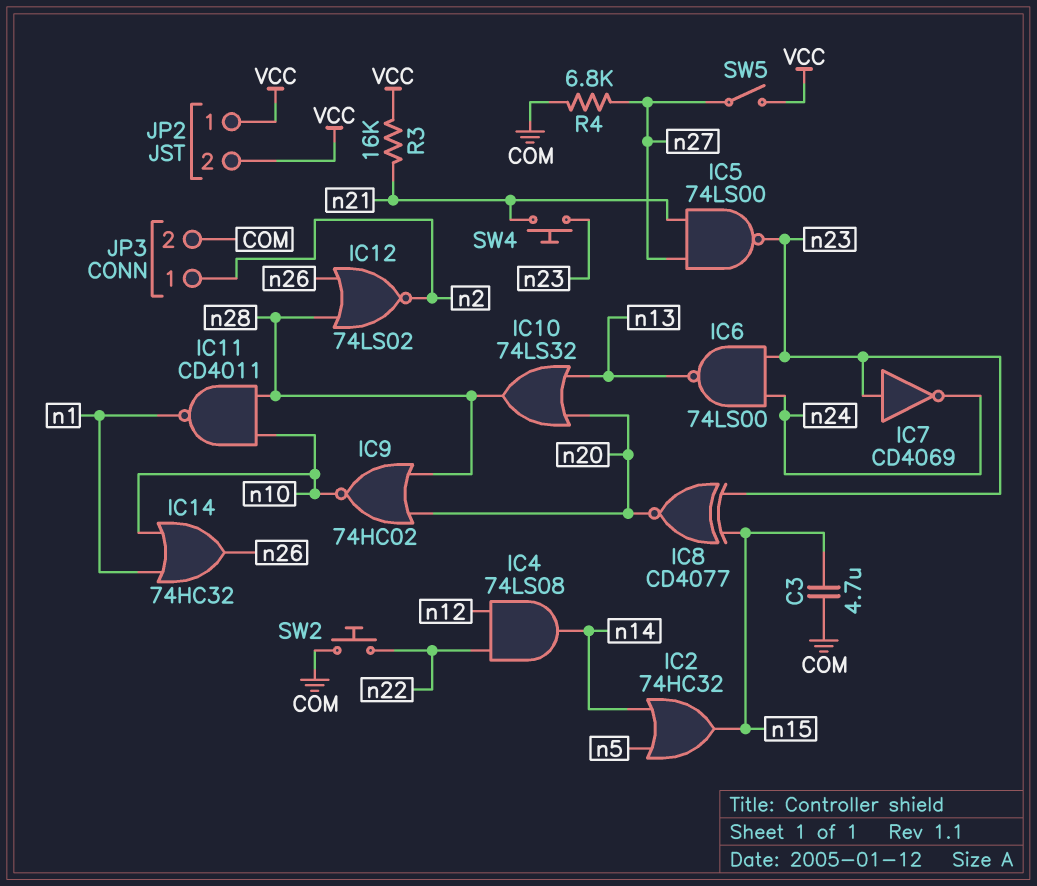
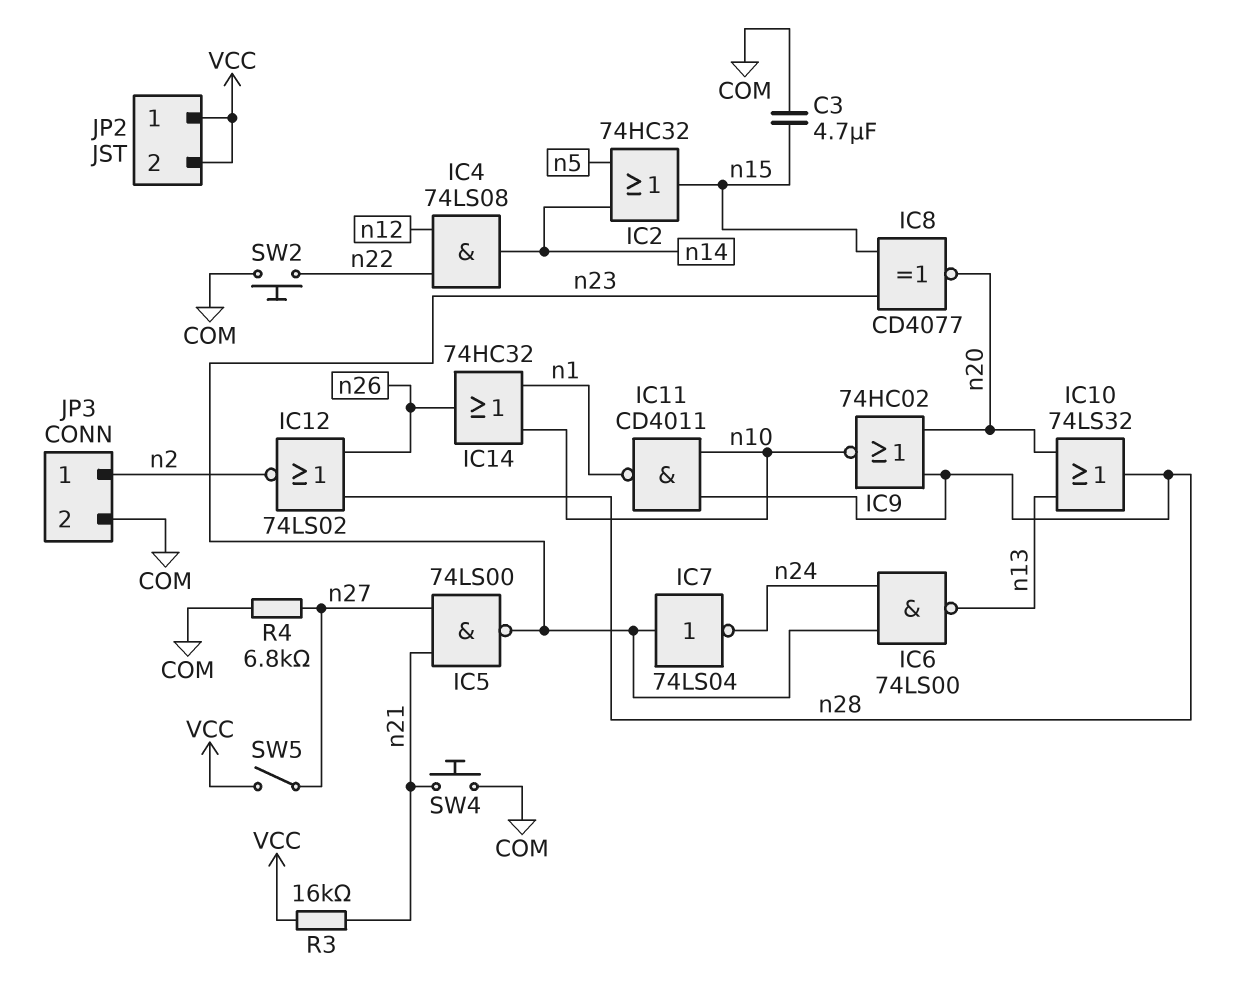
IC7: NOT CD4069 (in n23, out n24) -> NOT 74LS04 (in n23, out n24)
SW4: button (n21, n23) -> button (COM, n21)

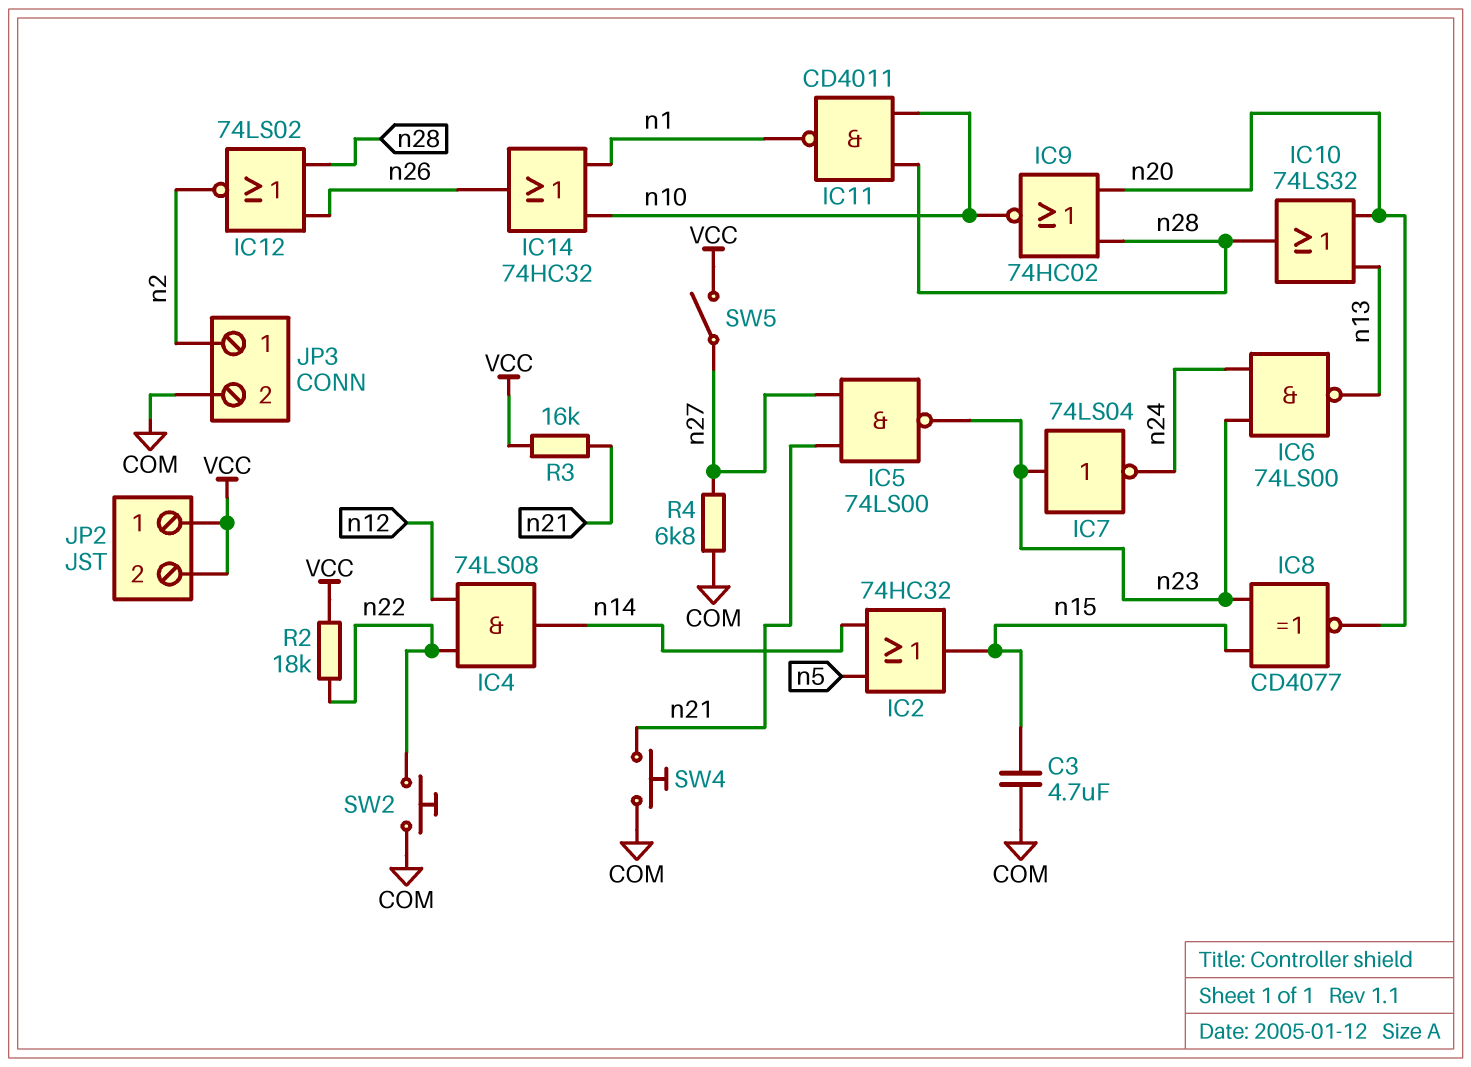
R2: none -> 18k (VCC, n22)

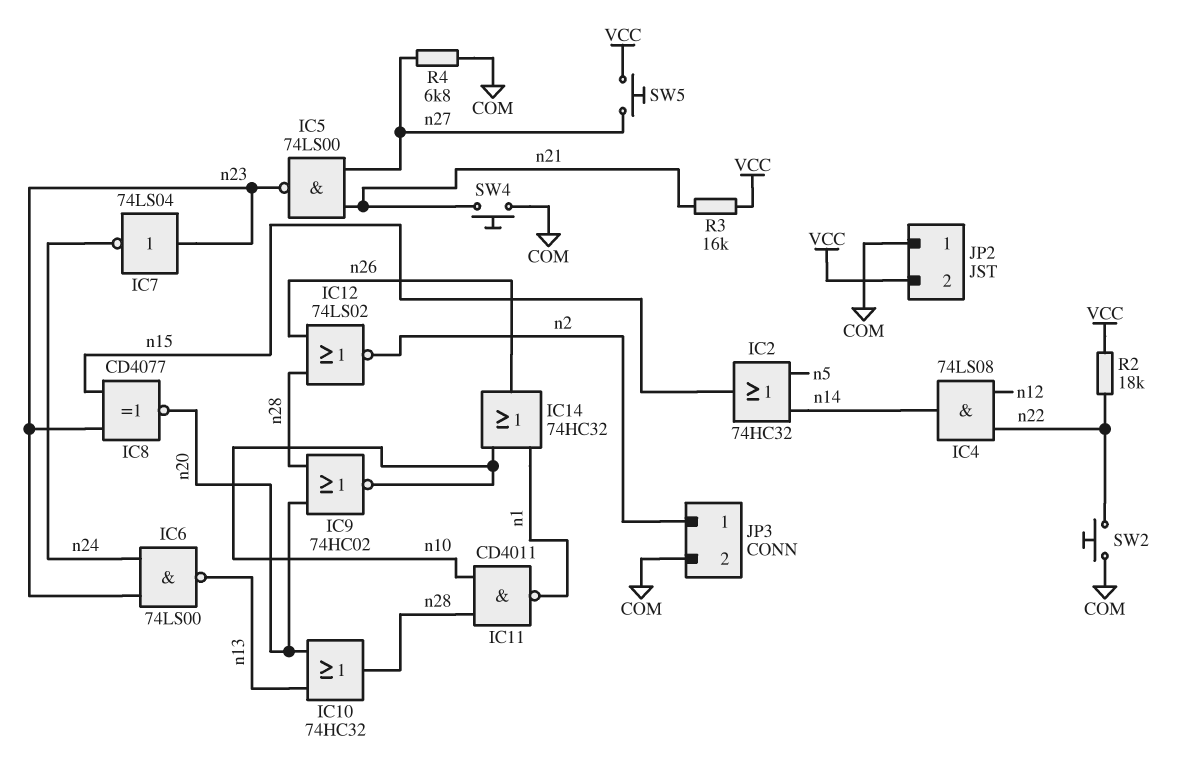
C3: 4.7uF (COM, n15) -> none
IC10: OR 74LS32 (in n13, in n20, out n28) -> OR 74HC32 (in n13, in n20, out n28)
JP2 pin 1: VCC -> COM
SW5: switch (VCC, n27) -> button (VCC, n27)

